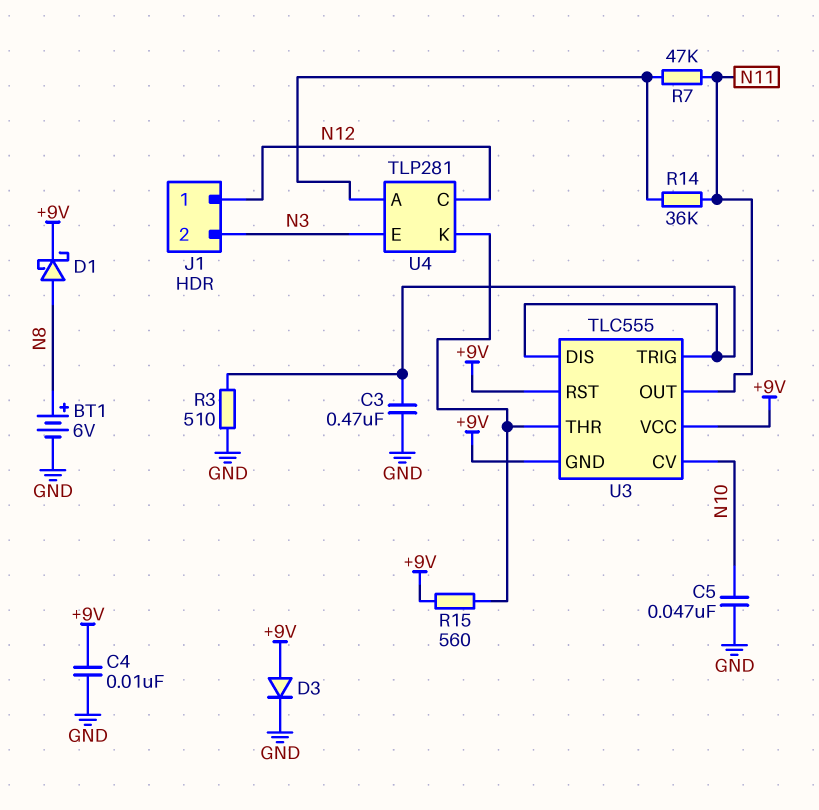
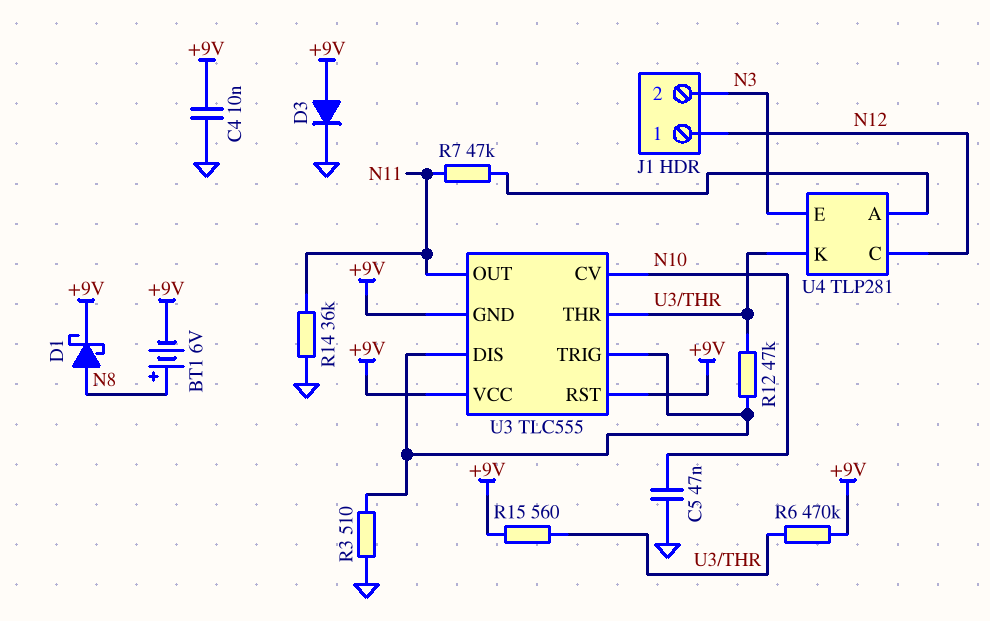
BT1: 6V (plus N8, minus GND) -> 6V (plus N8, minus +9V)
C3: 470nF (GND, U3/DIS) -> none
R6: none -> 470k (+9V, U3/THR)
R12: none -> 47k (U3/DIS, U3/THR)
R14: 36k (N11, U4/A) -> 36k (GND, N11)

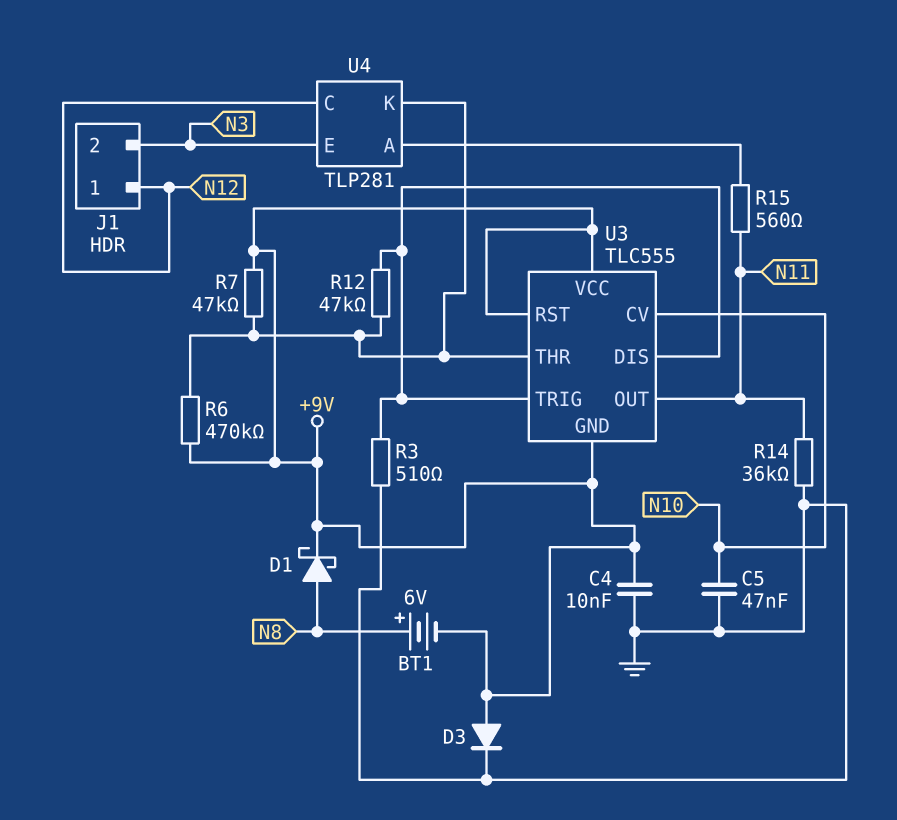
R7: 47k (N11, U4/A) -> 47k (+9V, U3/THR)
R15: 560 (+9V, U3/THR) -> 560 (N11, U4/A)

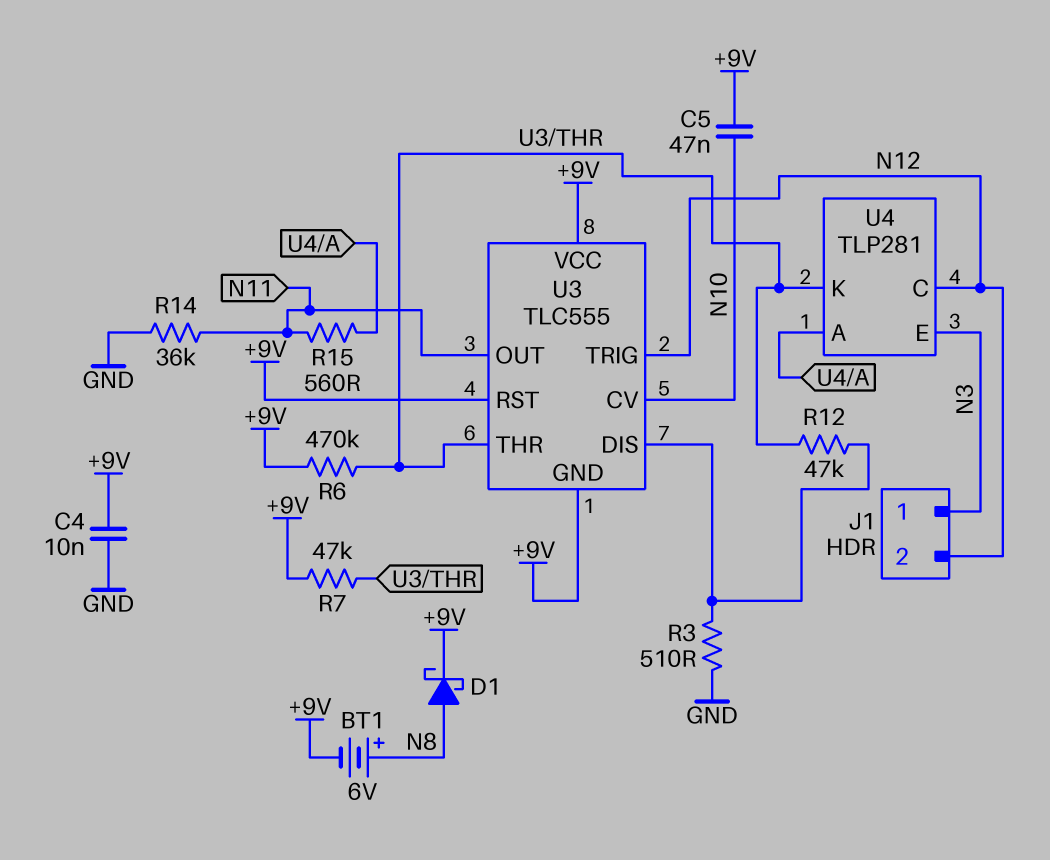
C5: 47nF (GND, N10) -> 47nF (+9V, N10)
D3: diode (A +9V, K GND) -> none
J1 pin 1: N12 -> N3
J1 pin 2: N3 -> N12
U3 pin TRIG: U3/DIS -> N12

